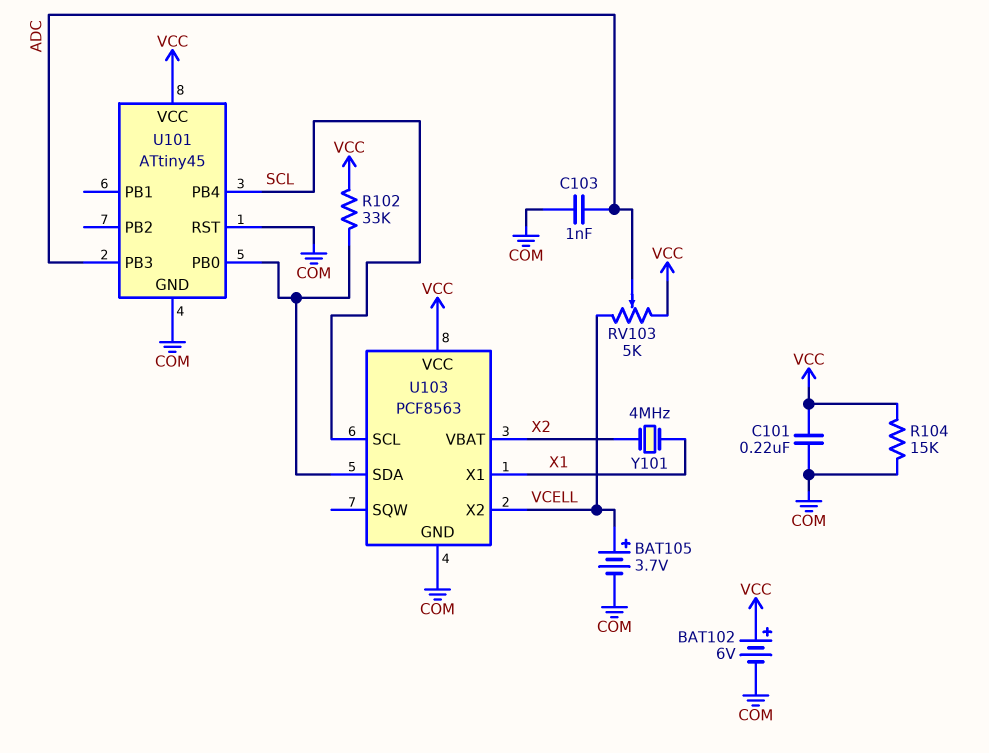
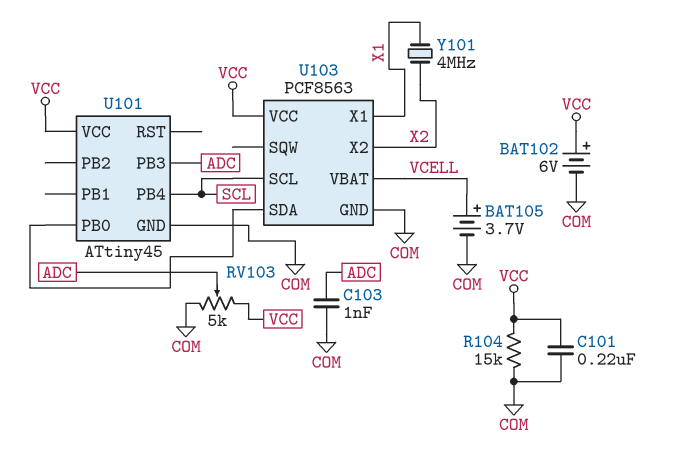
R102: 33k (U101/PB0, VCC) -> none
RV103: 5k (VCC, VCELL, wiper ADC) -> 5k (COM, VCC, wiper ADC)
U101 pin RST: COM -> none
U103 pin VBAT: X2 -> VCELL
U103 pin X2: VCELL -> X2

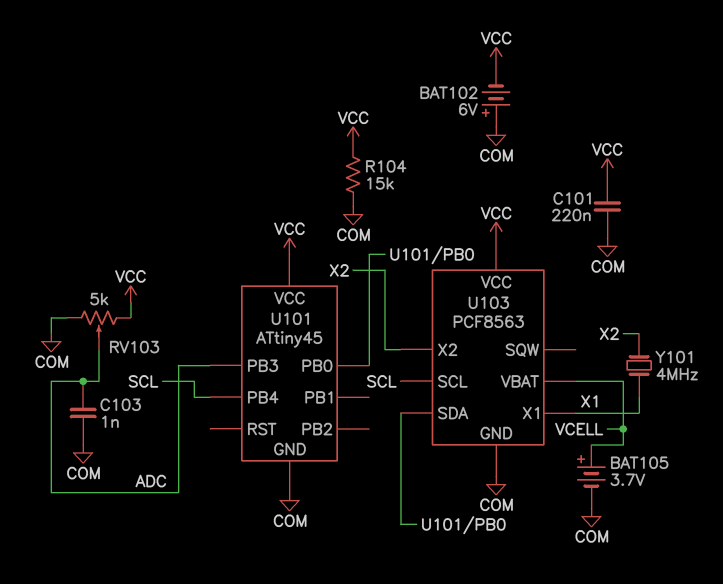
BAT102: 6V (plus VCC, minus COM) -> 6V (plus COM, minus VCC)

